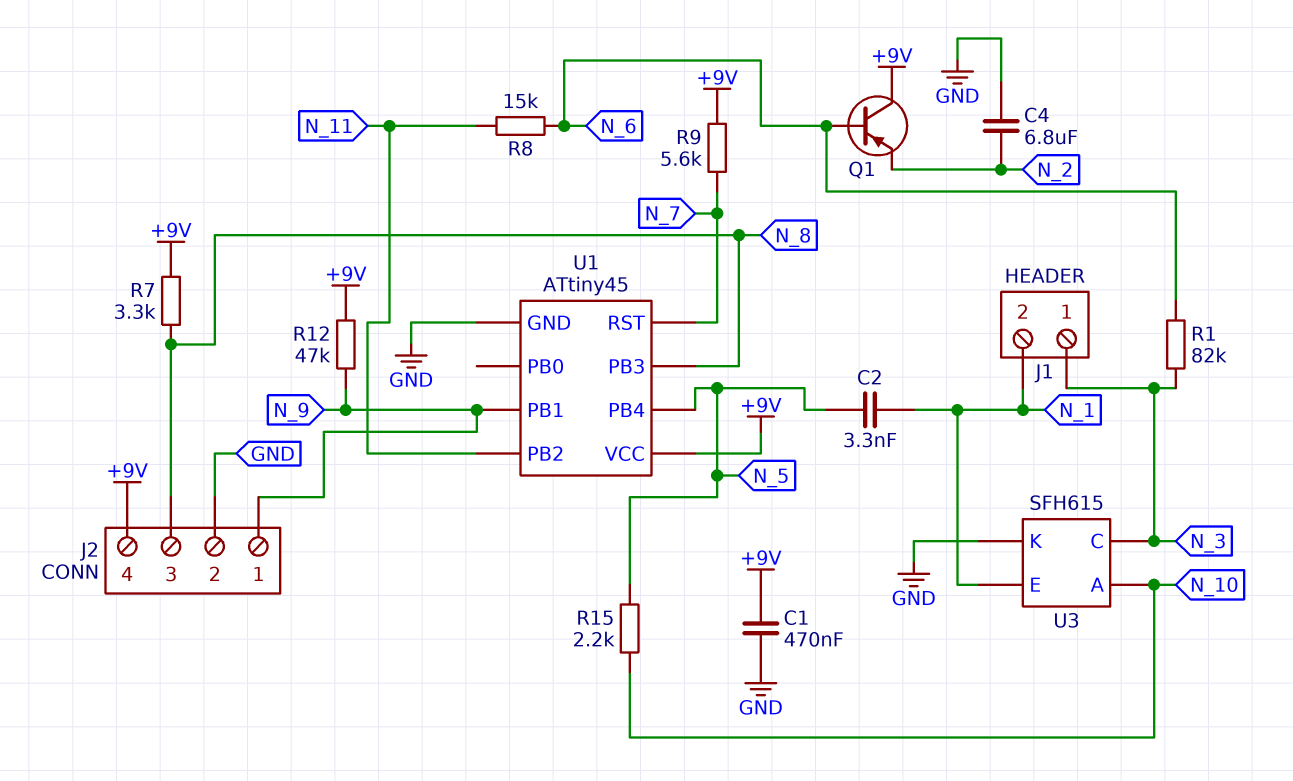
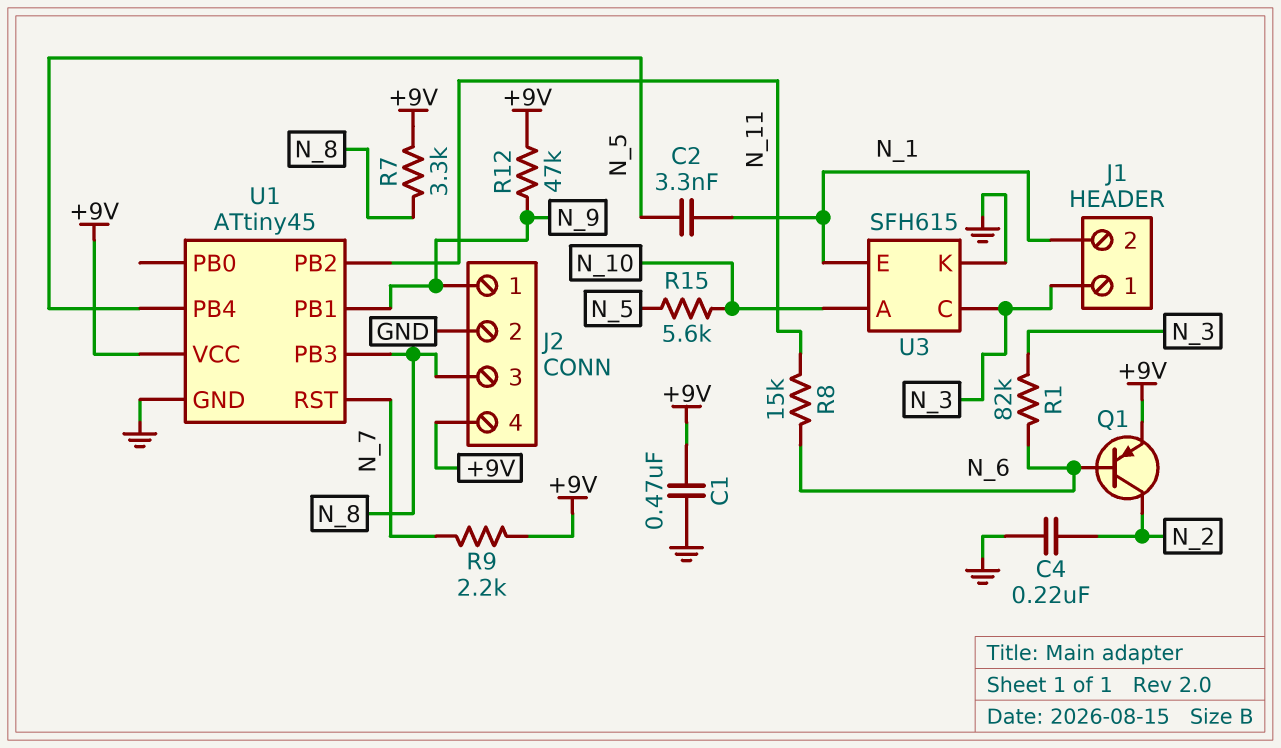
C4: 6.8uF (GND, N_2) -> 220nF (GND, N_2)
Q1: PNP (B N_6, C +9V, E N_2) -> PNP (B N_6, C N_2, E +9V)
R9: 5.6k (+9V, N_7) -> 2.2k (+9V, N_7)
R15: 2.2k (N_5, N_10) -> 5.6k (N_5, N_10)

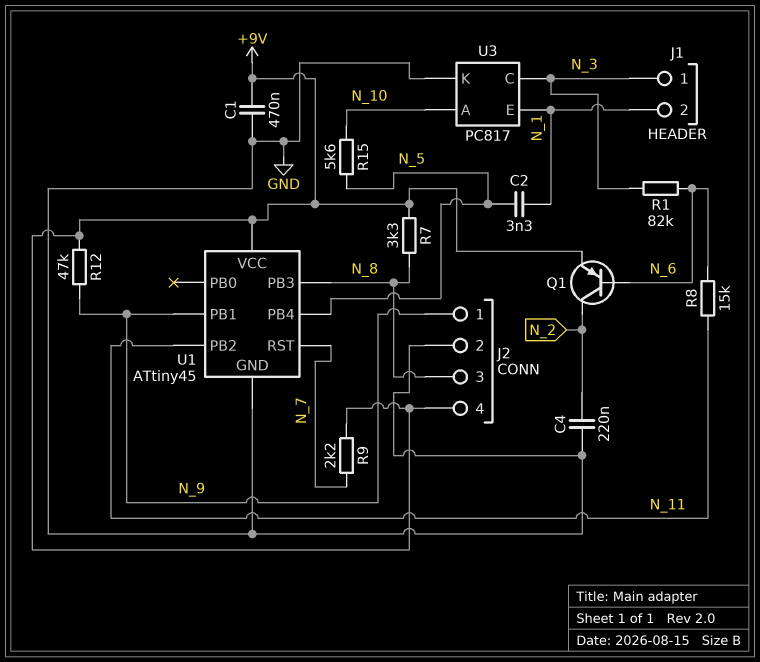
U3: SFH615 -> PC817

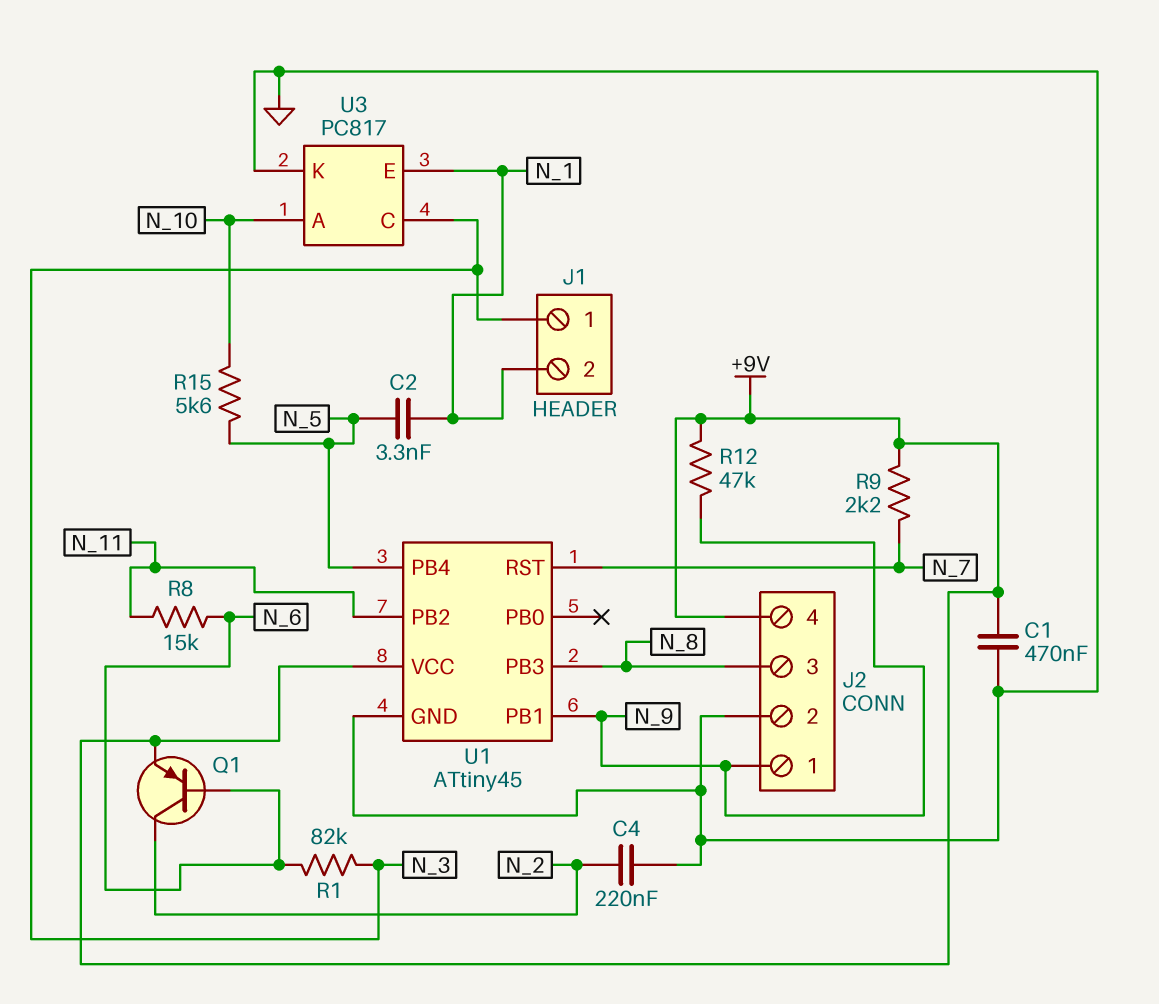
R7: 3.3k (+9V, N_8) -> none

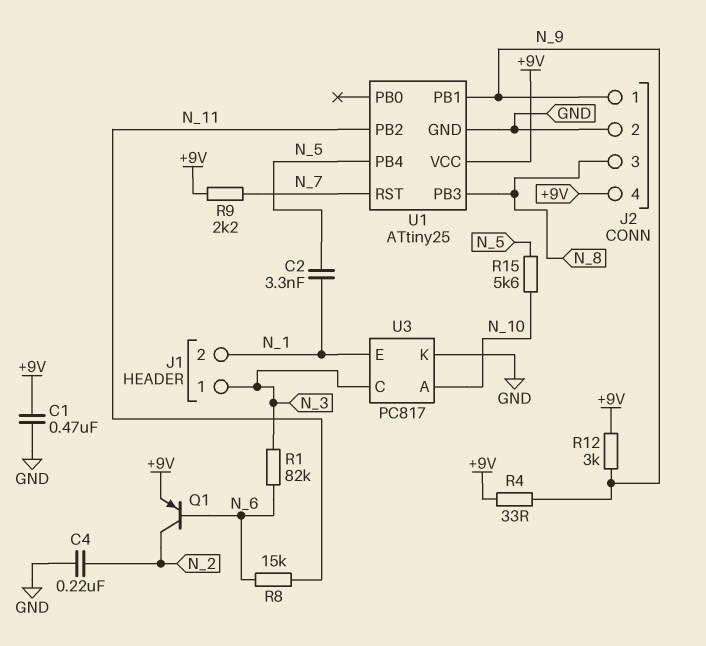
R4: none -> 33 (+9V, N_9)
R12: 47k (+9V, N_9) -> 3k (+9V, N_9)
U1: ATtiny45 -> ATtiny25

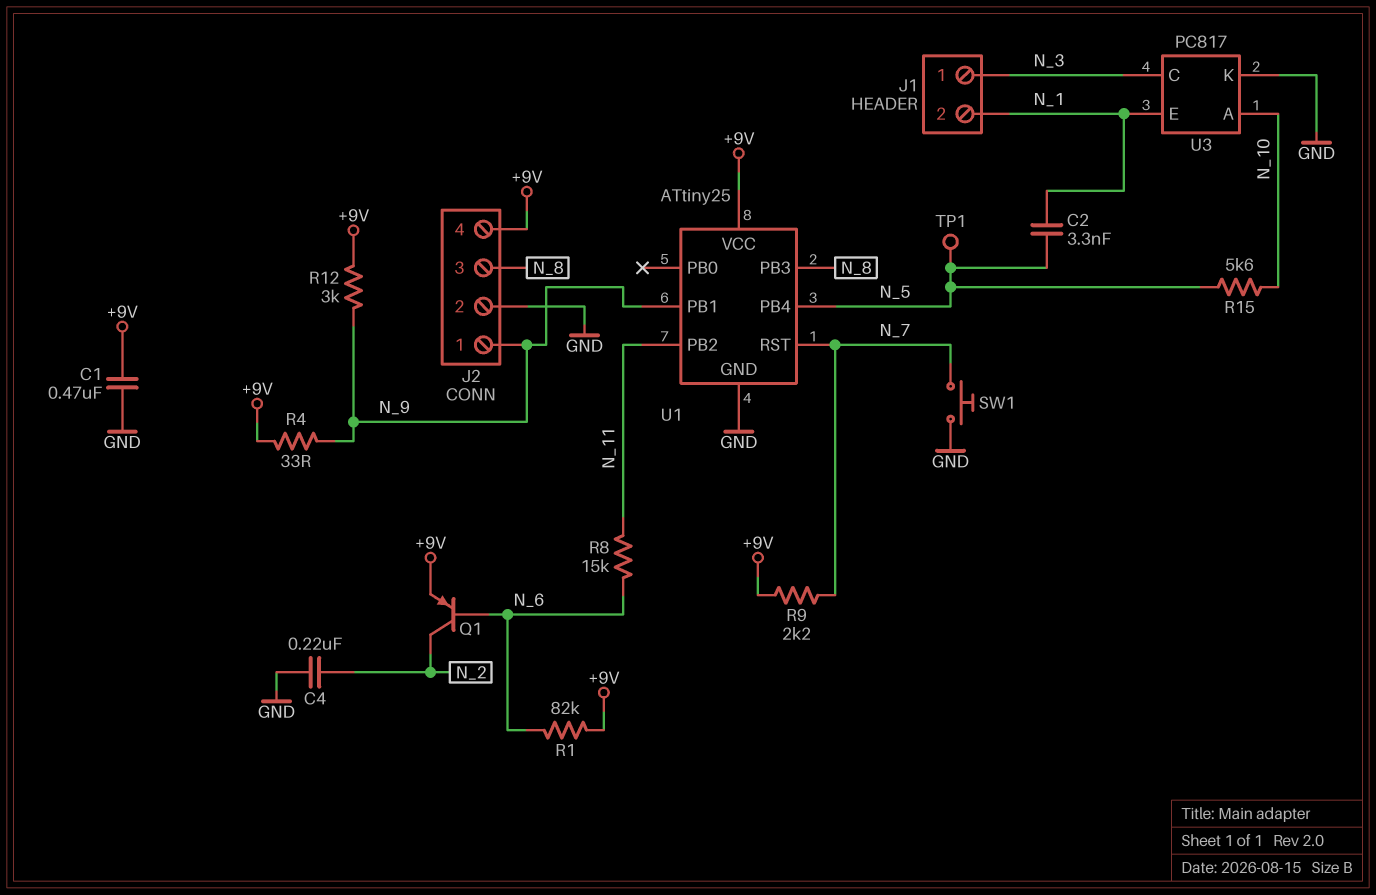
R1: 82k (N_3, N_6) -> 82k (+9V, N_6)
SW1: none -> button (GND, N_7)
TP1: none -> test point (N_5)

